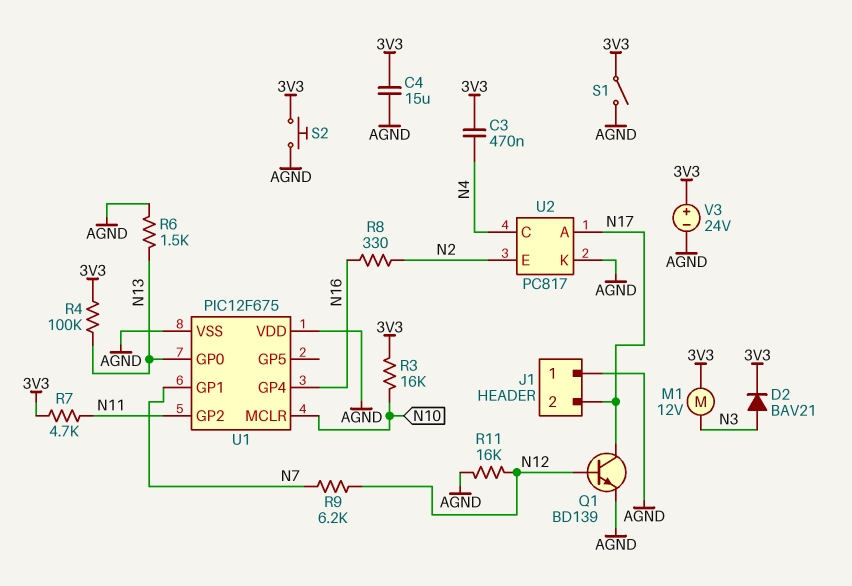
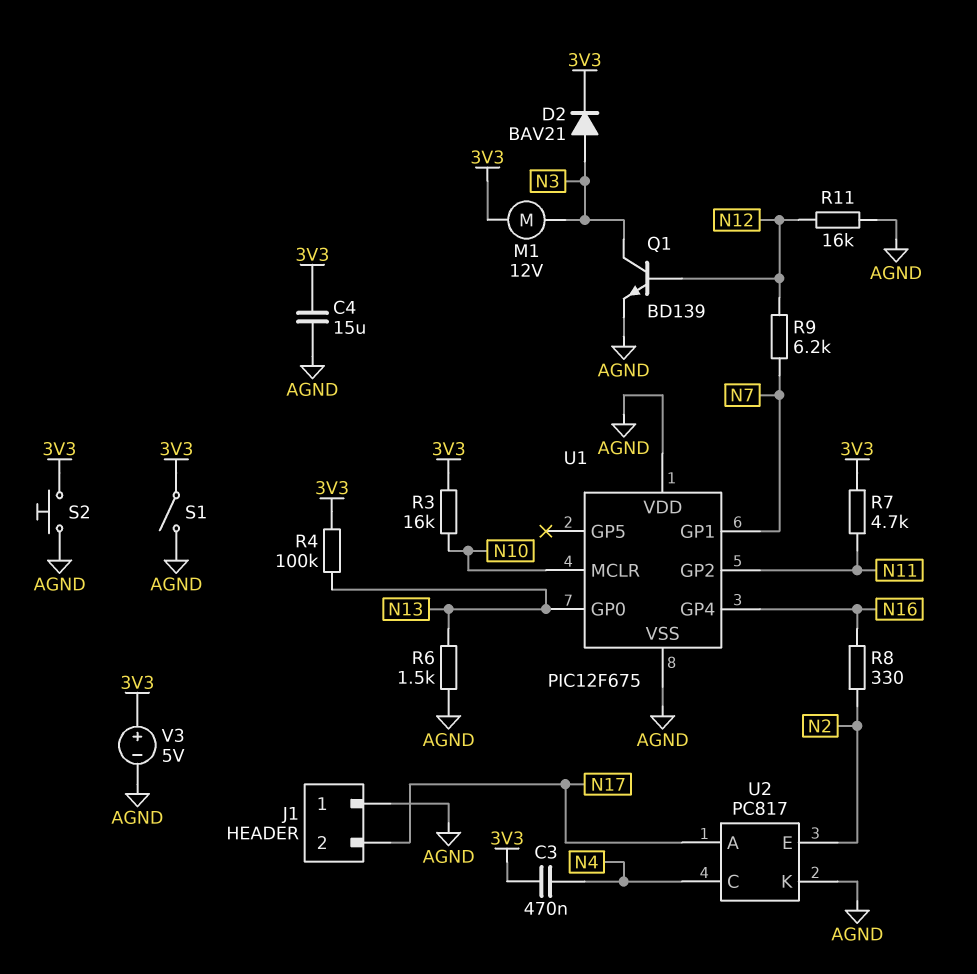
Q1: NPN BD139 (B N12, C N17, E AGND) -> NPN BD139 (B N12, C N3, E AGND)
V3: 24V (plus 3V3, minus AGND) -> 5V (plus 3V3, minus AGND)

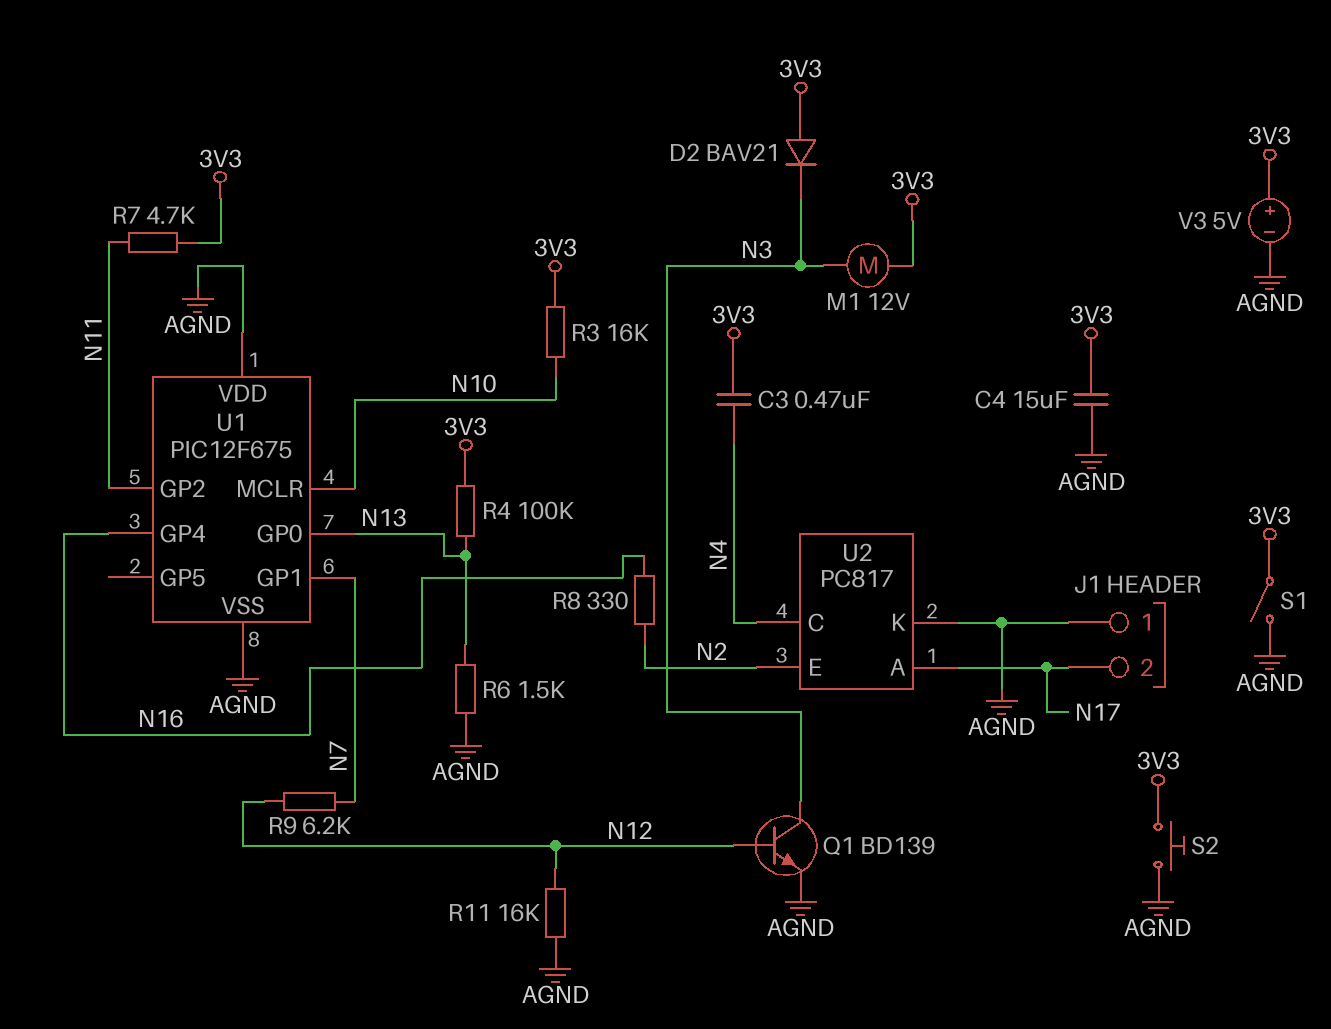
D2: diode BAV21 (A N3, K 3V3) -> diode BAV21 (A 3V3, K N3)

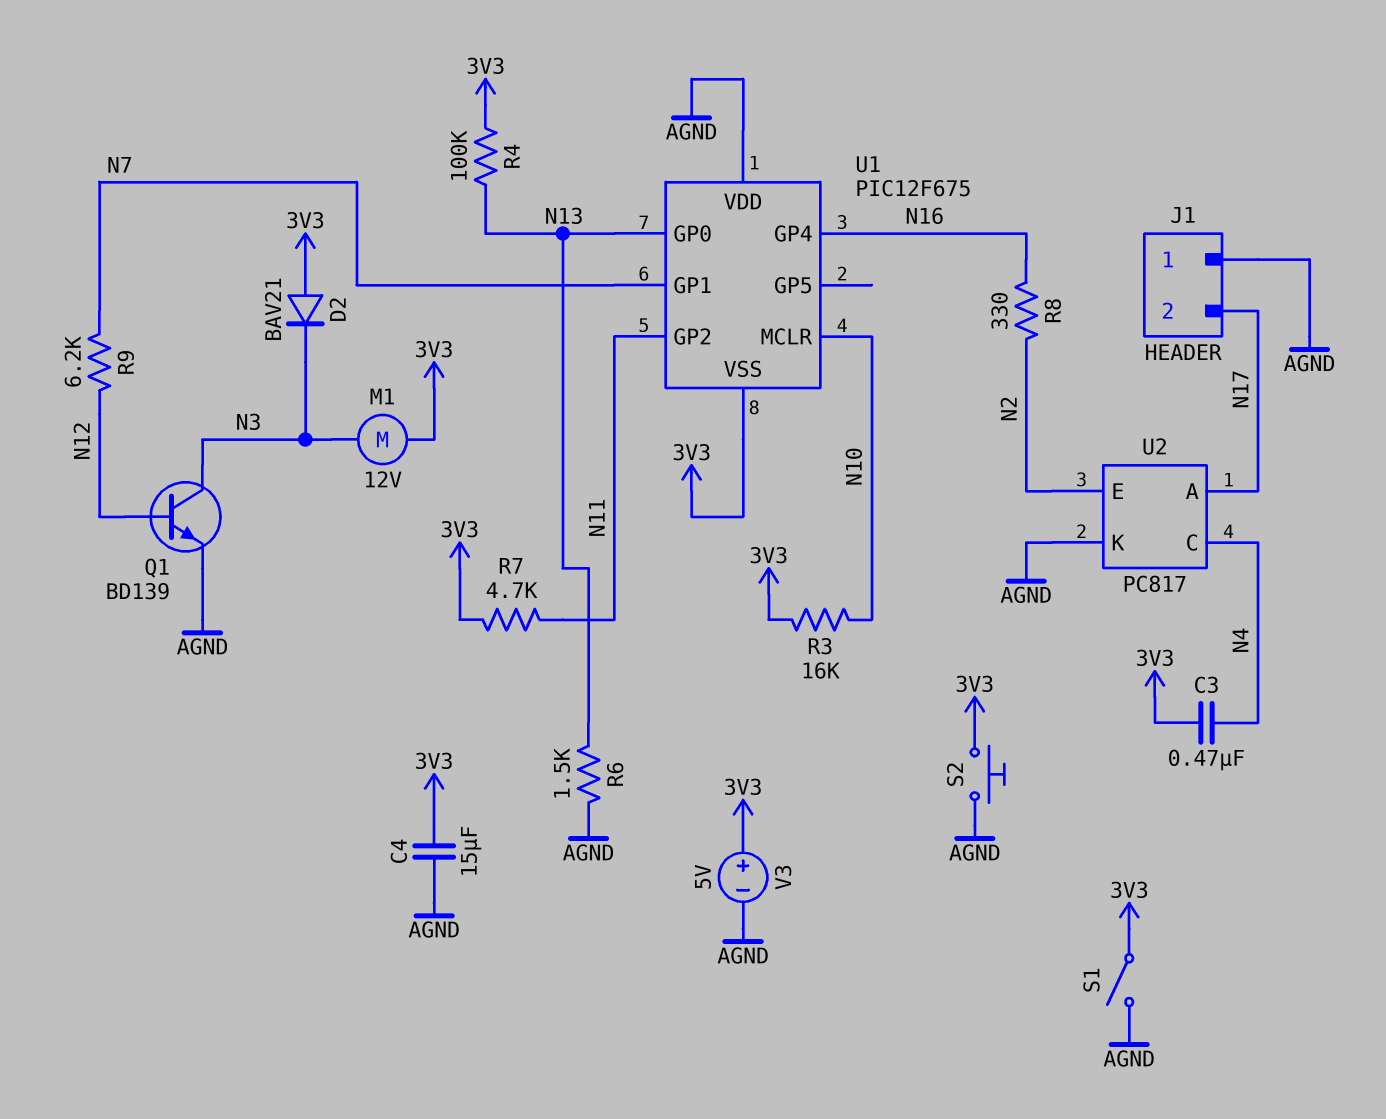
R11: 16k (AGND, N12) -> none
U1 pin VSS: AGND -> 3V3

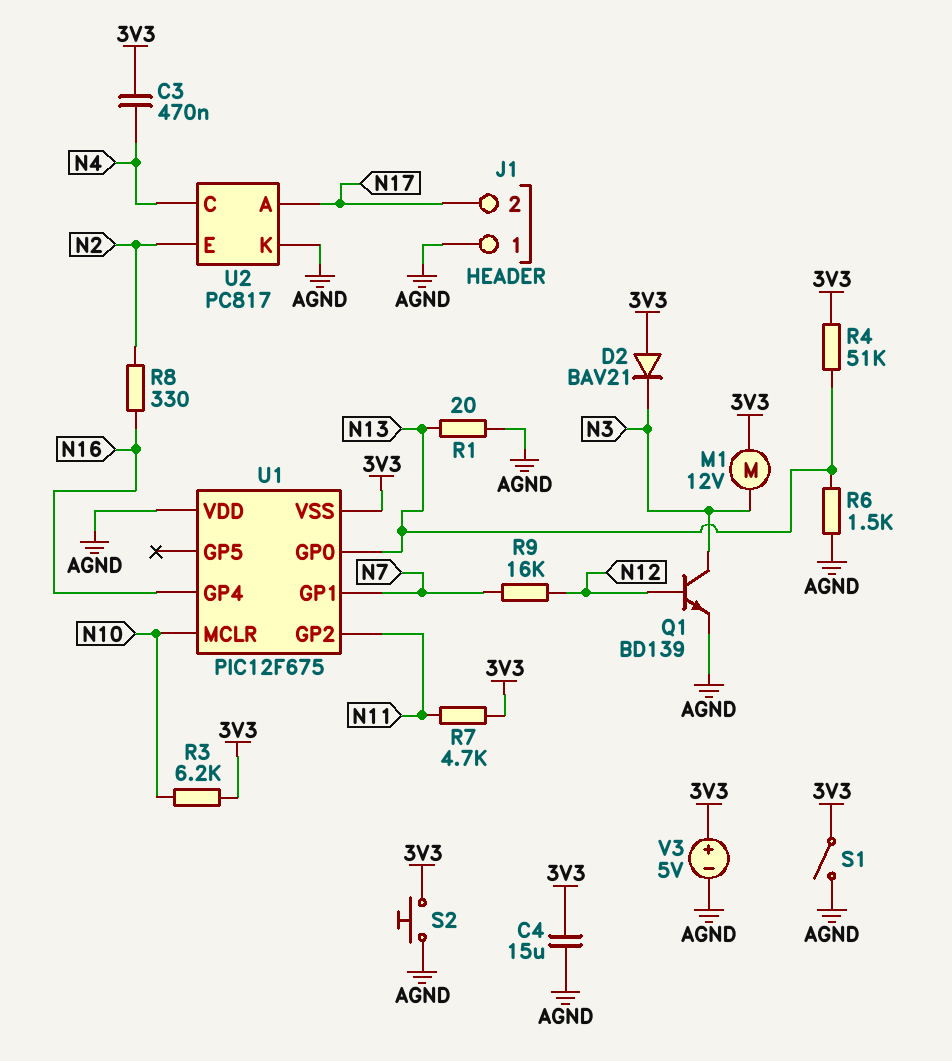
R1: none -> 20 (AGND, N13)
R3: 16k (3V3, N10) -> 6.2k (3V3, N10)
R4: 100k (3V3, N13) -> 51k (3V3, N13)
R9: 6.2k (N7, N12) -> 16k (N7, N12)

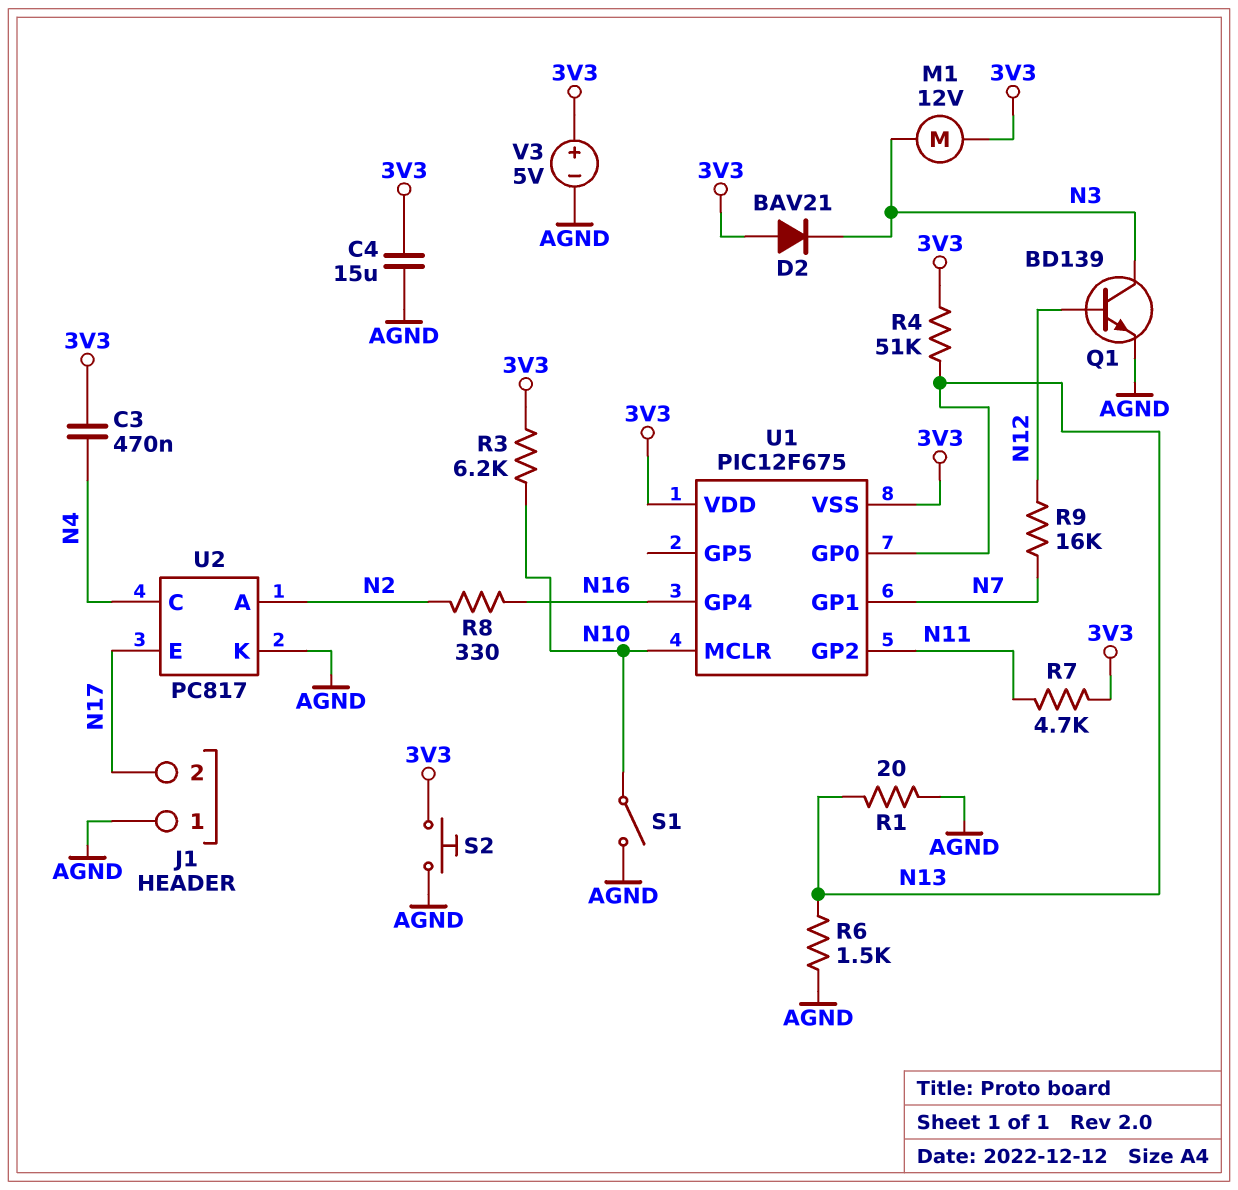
S1: switch (3V3, AGND) -> switch (AGND, N10)
U1 pin VDD: AGND -> 3V3
U2 pin A: N17 -> N2
U2 pin E: N2 -> N17

